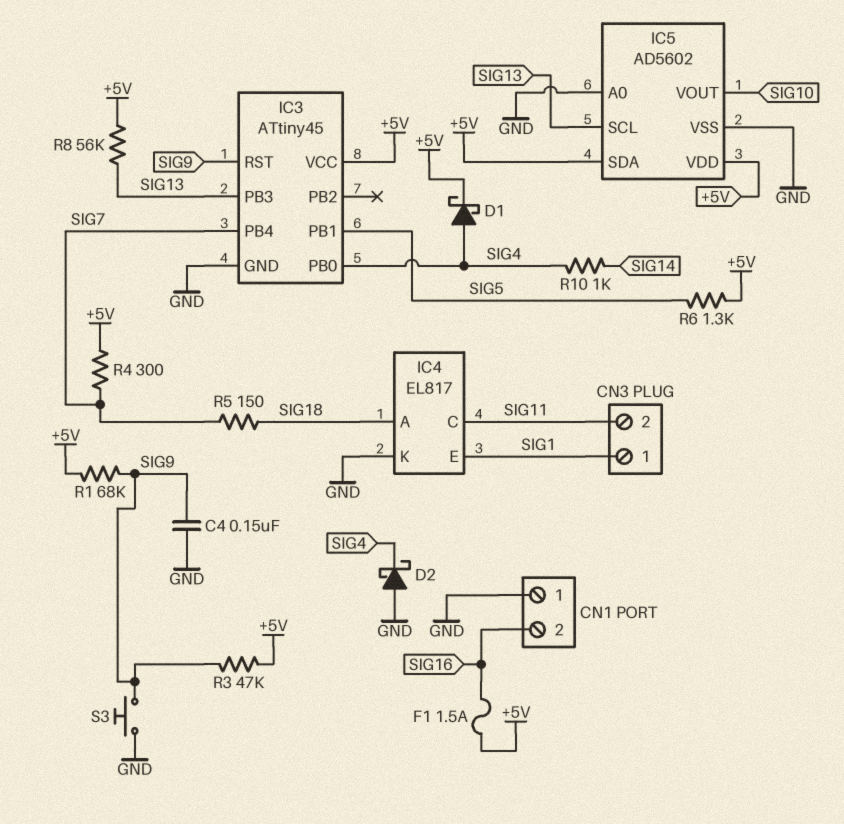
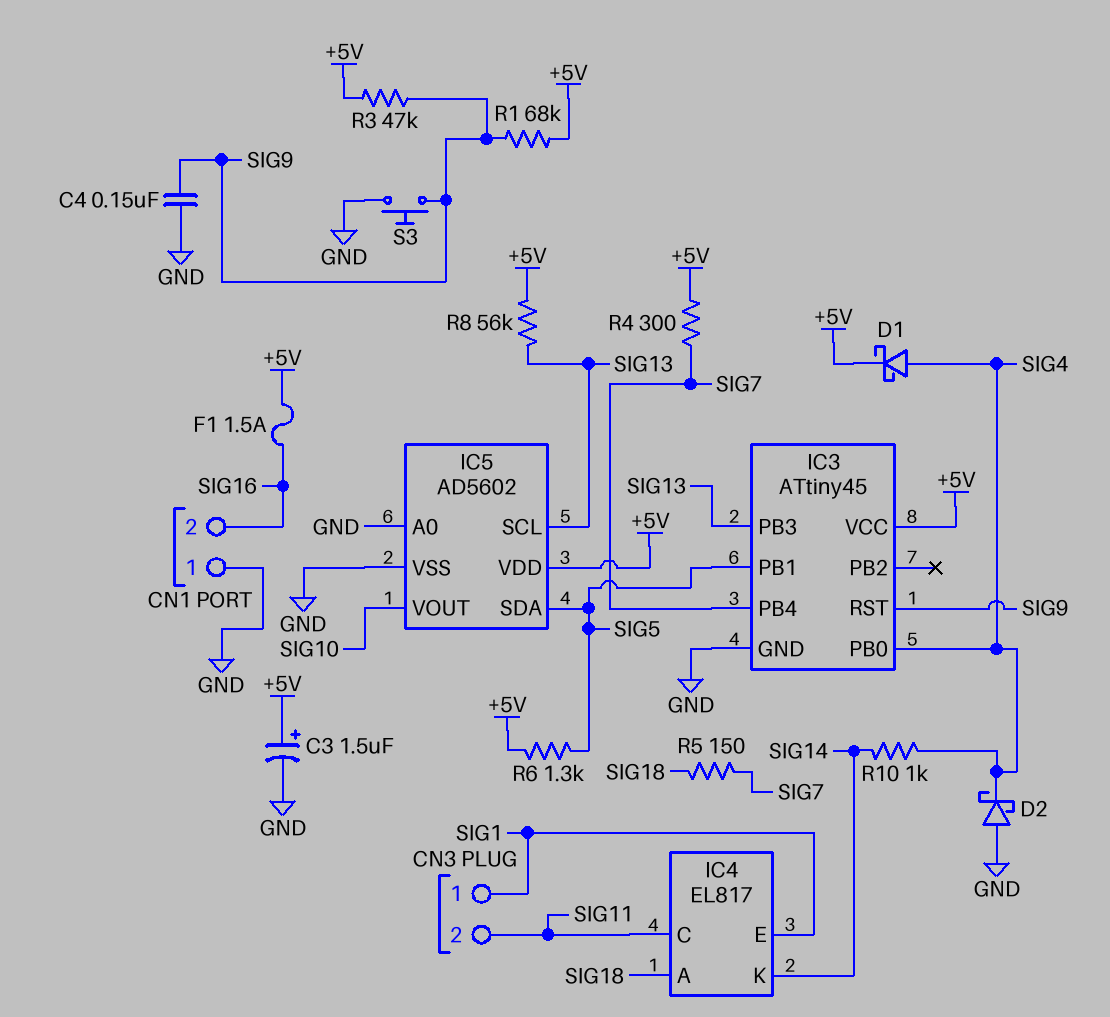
C3: none -> 1.5uF (plus +5V, minus GND)
IC4 pin K: GND -> SIG14
IC5 pin SDA: +5V -> SIG5

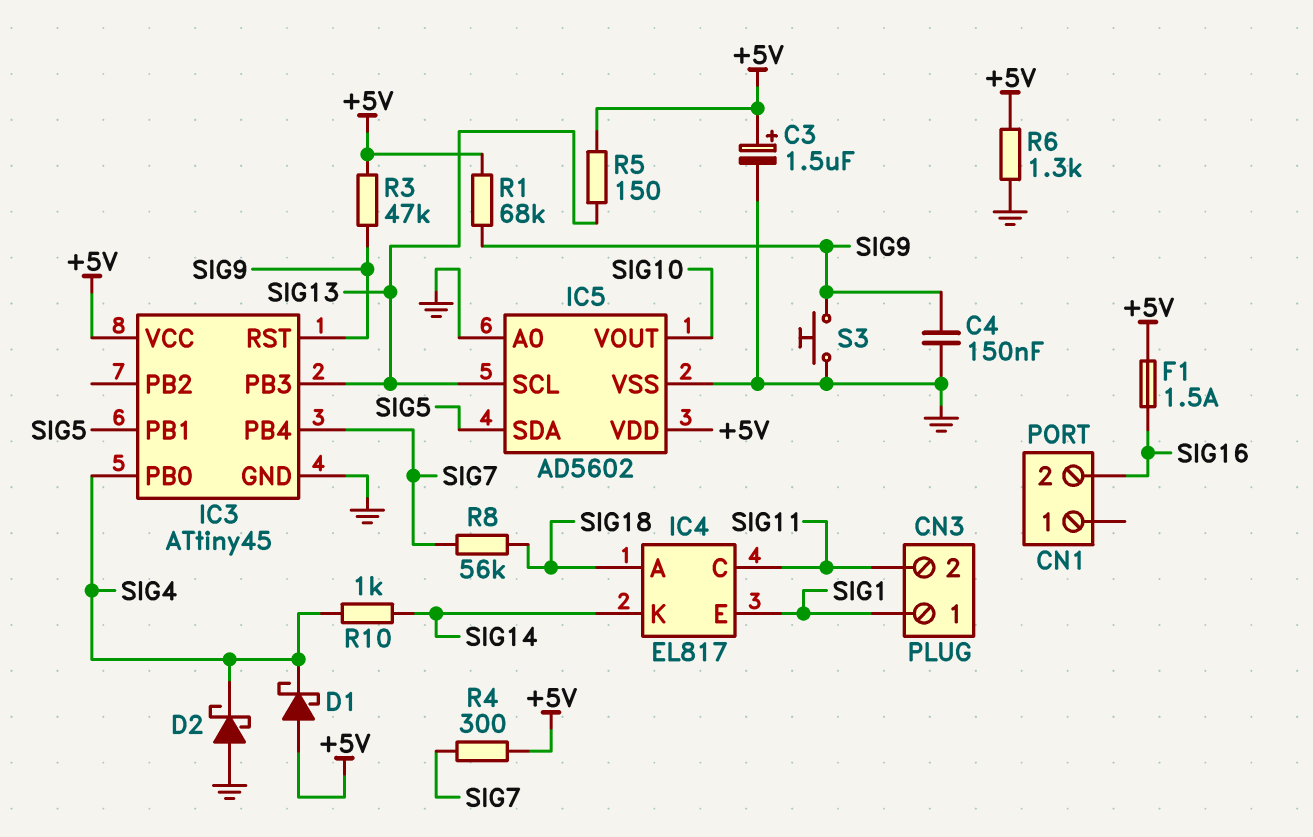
CN1 pin 1: GND -> none
D1: schottky (A SIG4, K +5V) -> schottky (A +5V, K SIG4)
R5: 150 (SIG7, SIG18) -> 150 (+5V, SIG13)
R6: 1.3k (+5V, SIG5) -> 1.3k (+5V, GND)
R8: 56k (+5V, SIG13) -> 56k (SIG7, SIG18)

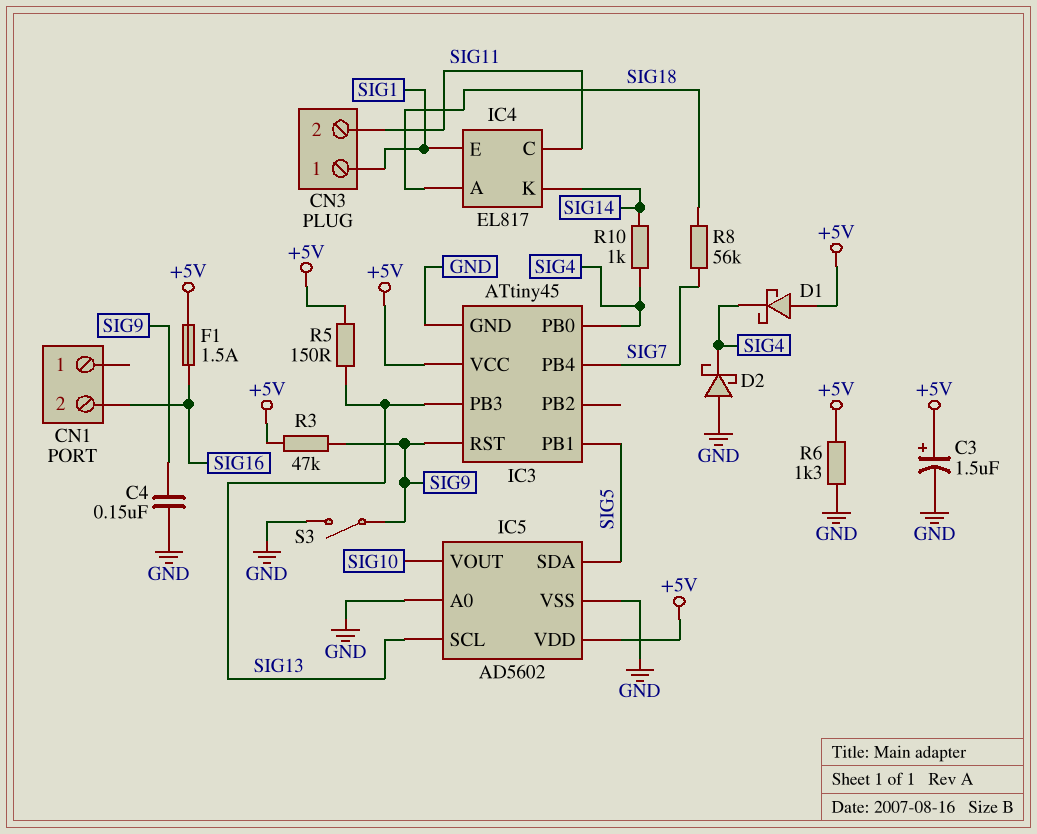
R1: 68k (+5V, SIG9) -> none
R4: 300 (+5V, SIG7) -> none
S3: button (GND, SIG9) -> switch (GND, SIG9)

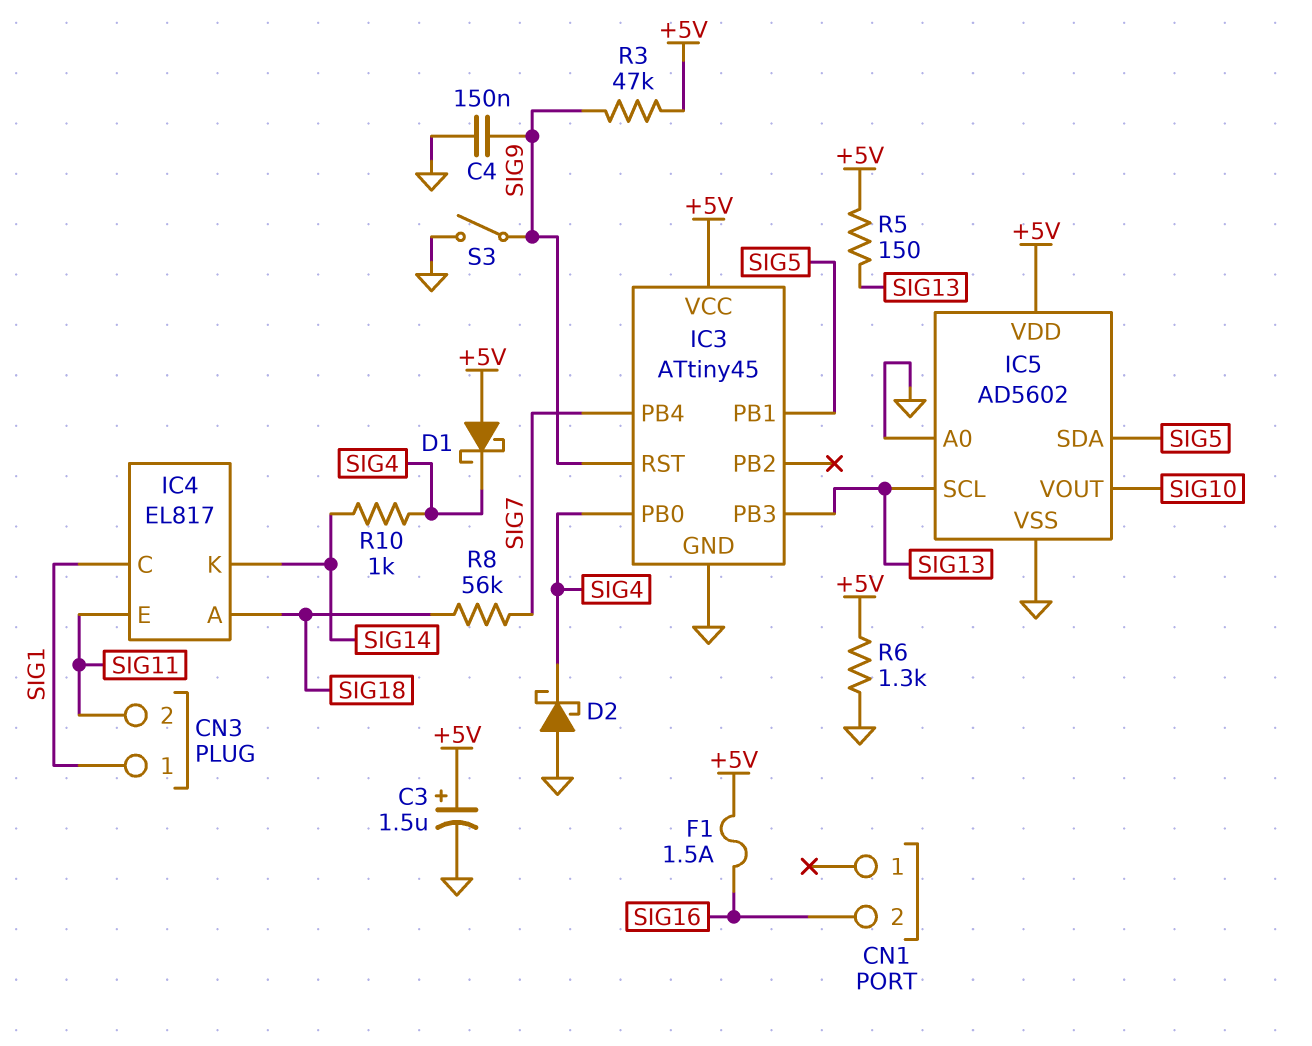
IC4 pin C: SIG11 -> SIG1
IC4 pin E: SIG1 -> SIG11

